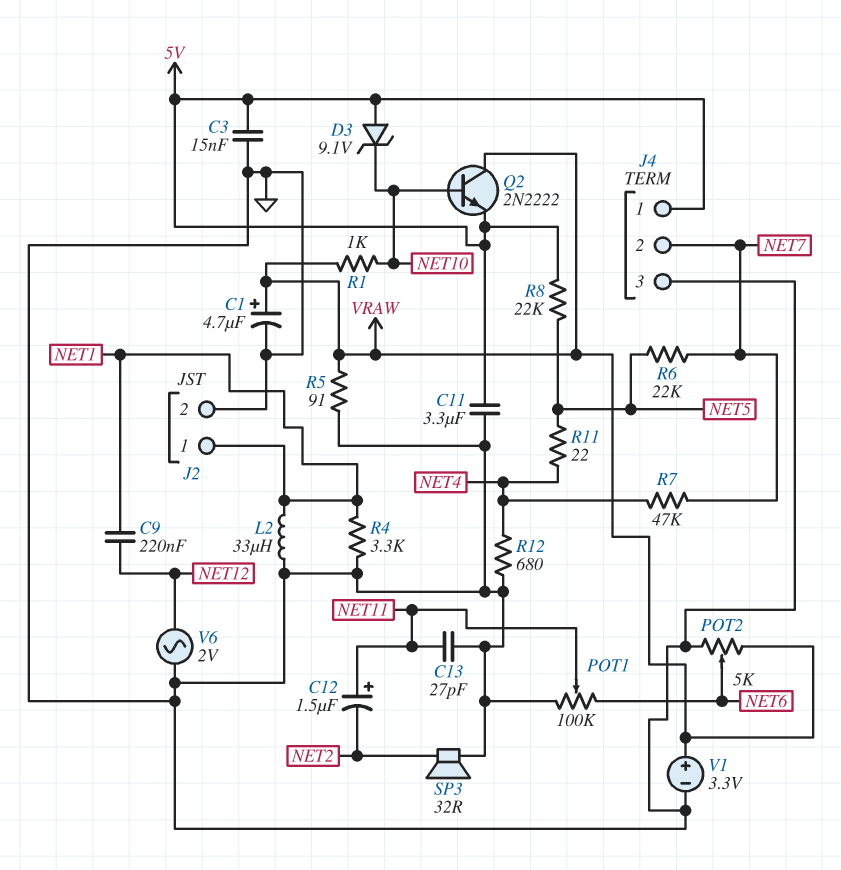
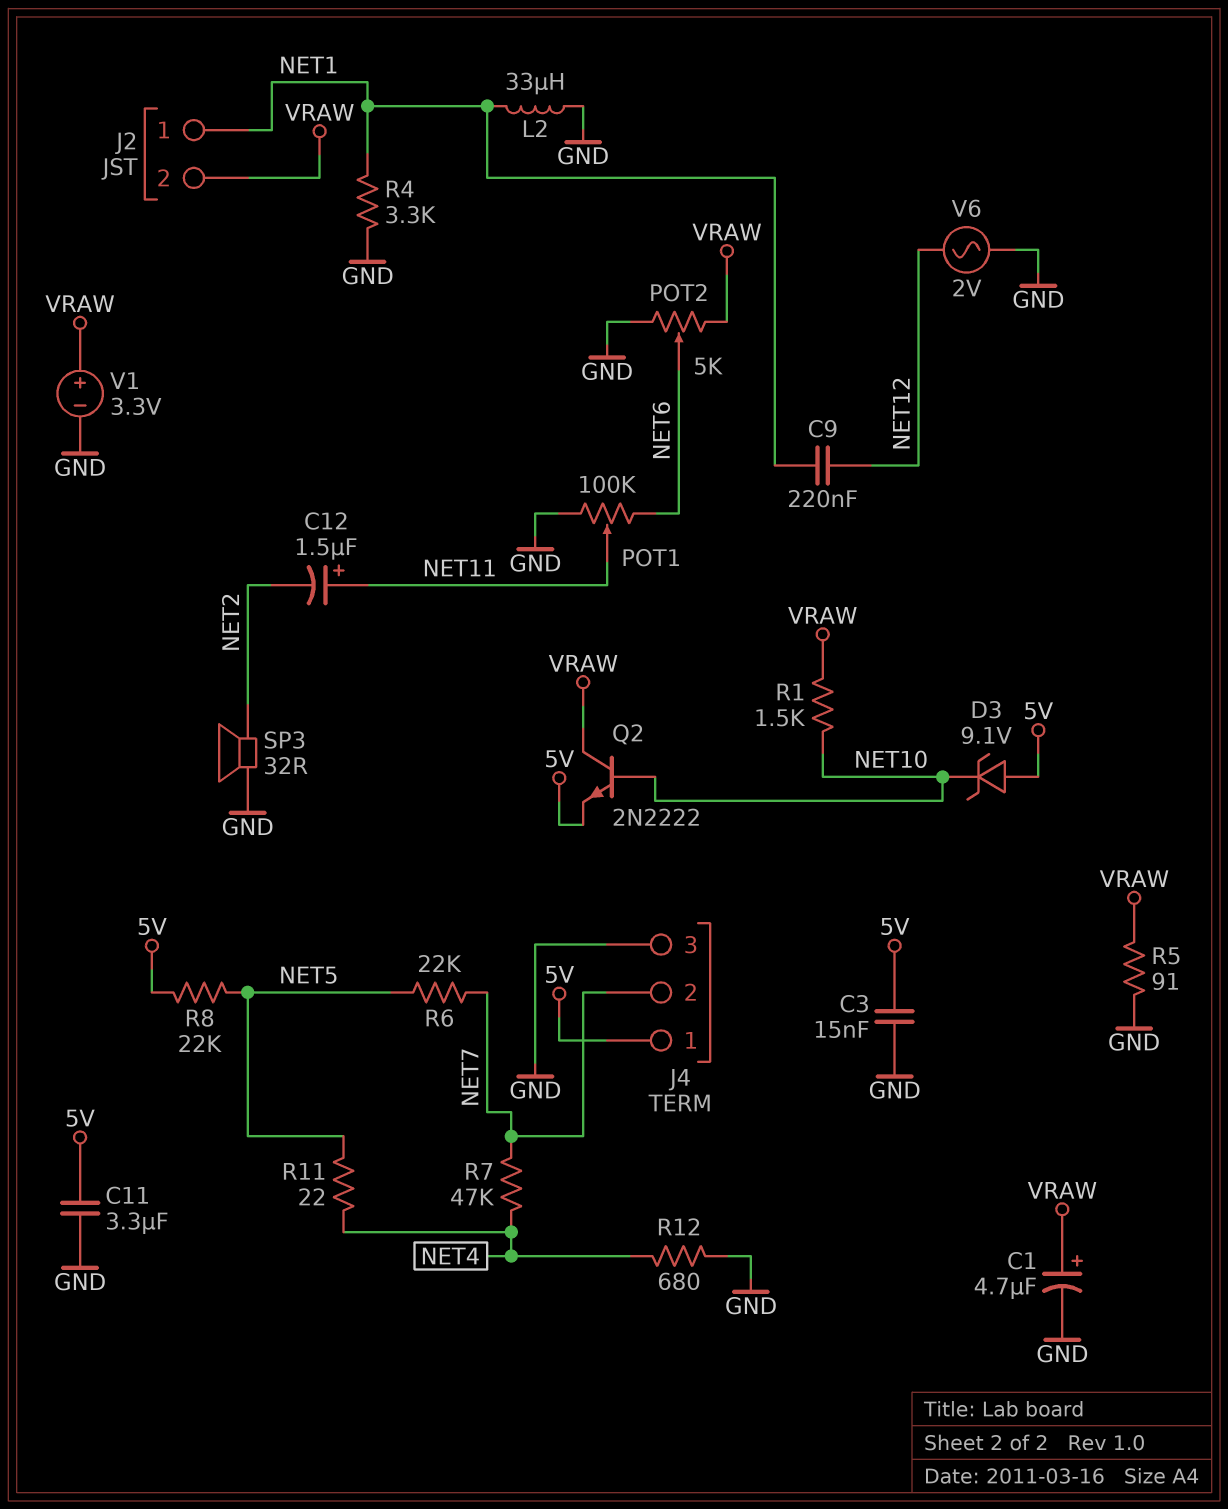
C13: 27pF (GND, NET11) -> none
J2 pin 2: GND -> VRAW
R1: 1k (NET10, VRAW) -> 1.5k (NET10, VRAW)

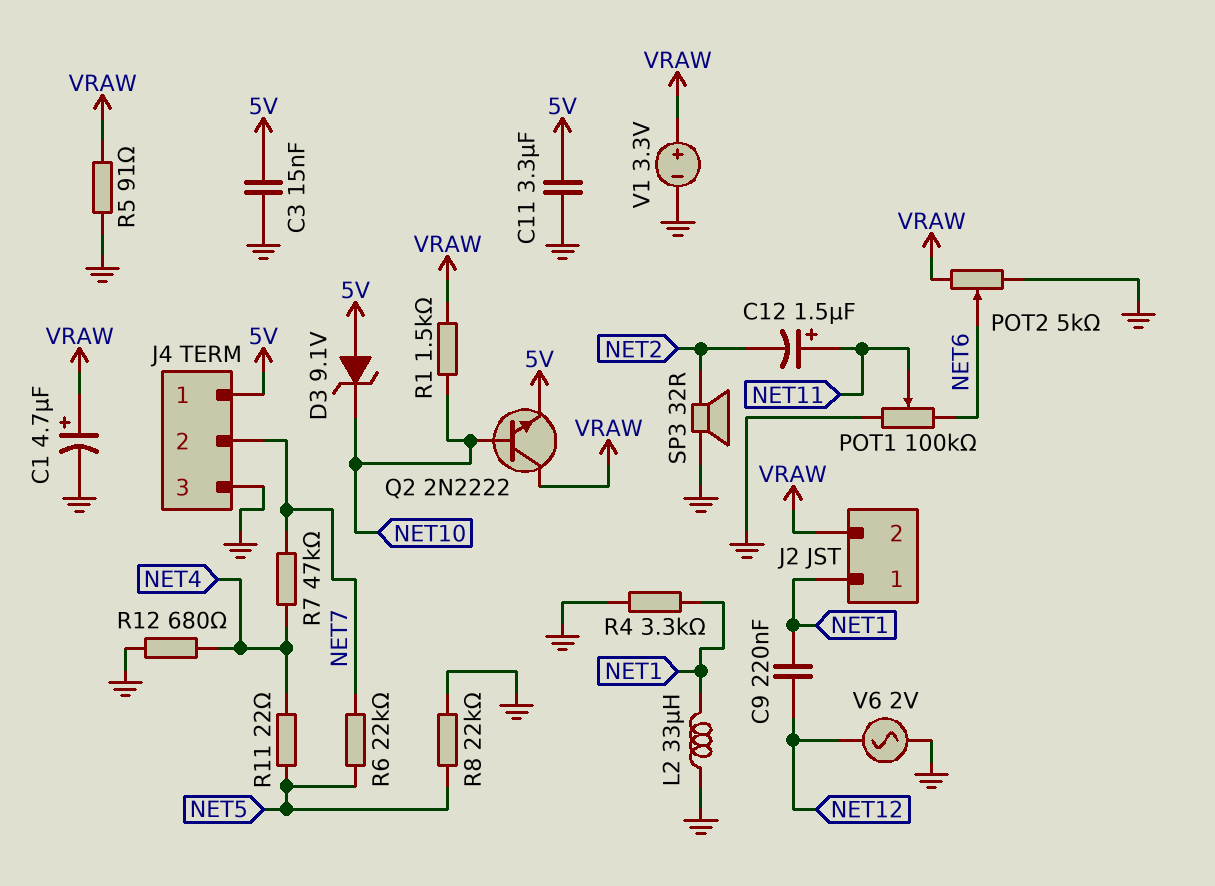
R8: 22k (5V, NET5) -> 22k (GND, NET5)

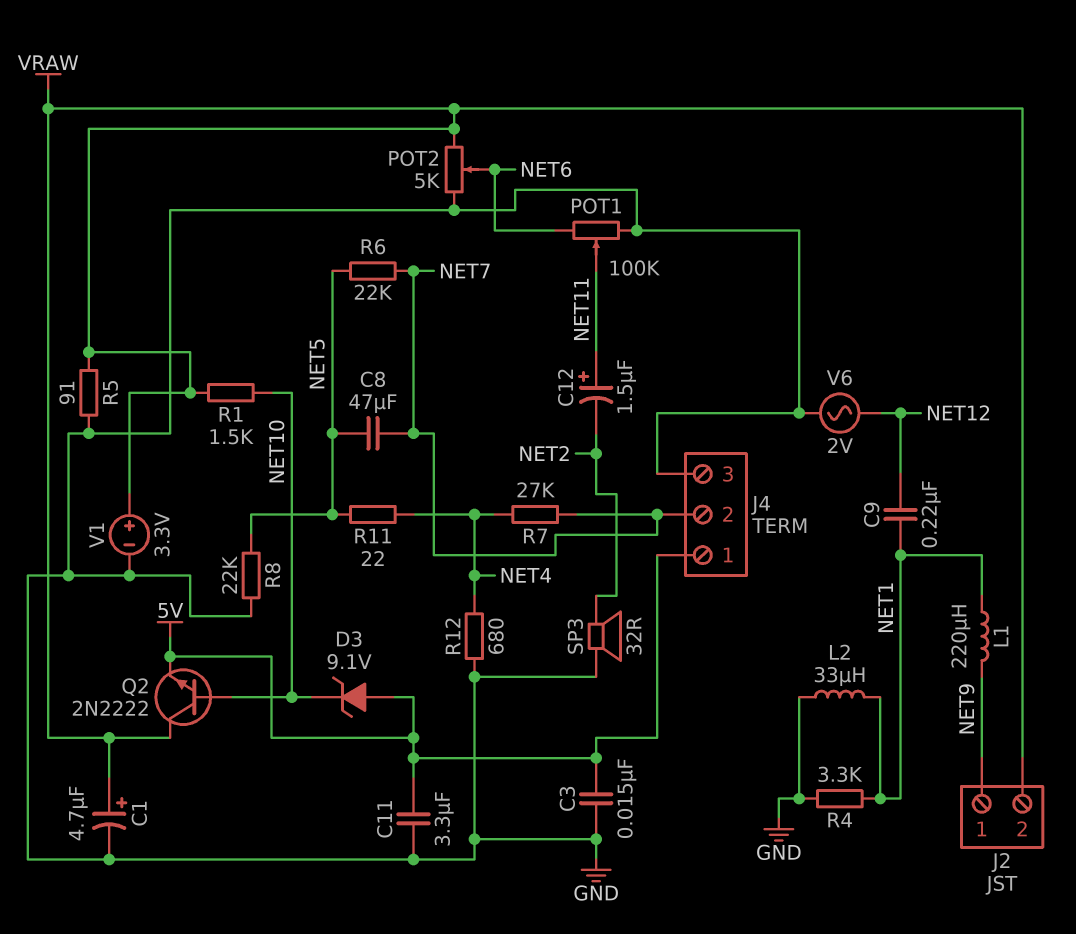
C8: none -> 47uF (NET5, NET7)
J2 pin 1: NET1 -> NET9
L1: none -> 220uH (NET1, NET9)
R7: 47k (NET4, NET7) -> 27k (NET4, NET7)

